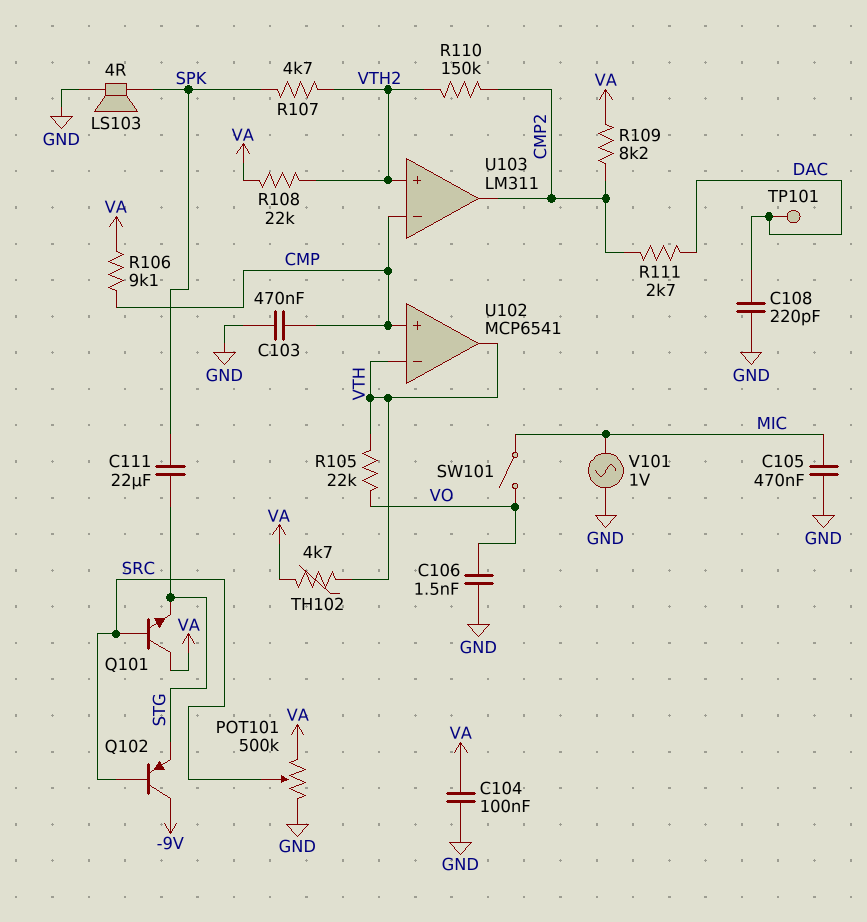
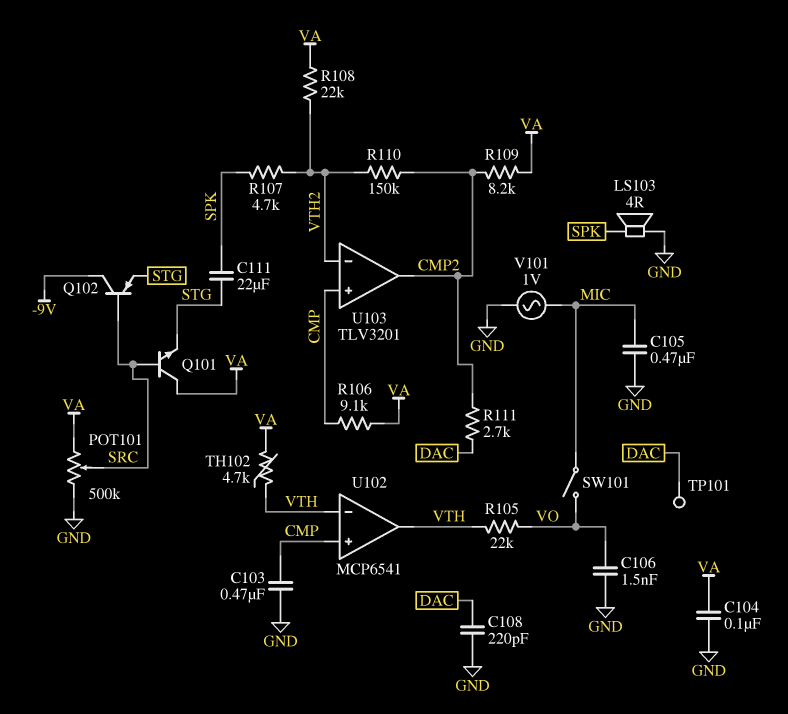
U103: LM311 -> TLV3201
U103 pin in+: VTH2 -> CMP
U103 pin in-: CMP -> VTH2

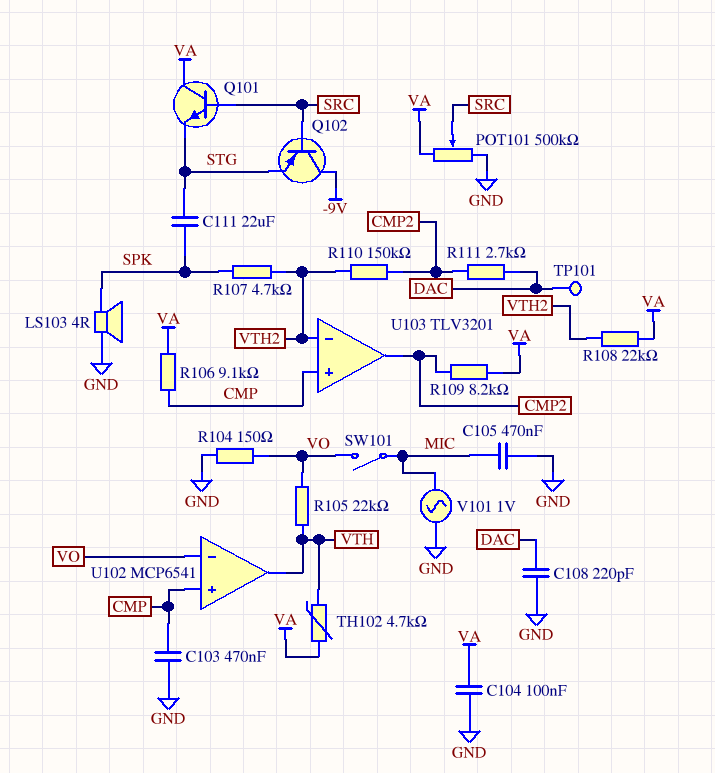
C106: 1.5nF (GND, VO) -> none
R104: none -> 150 (GND, VO)
U102 pin in-: VTH -> VO

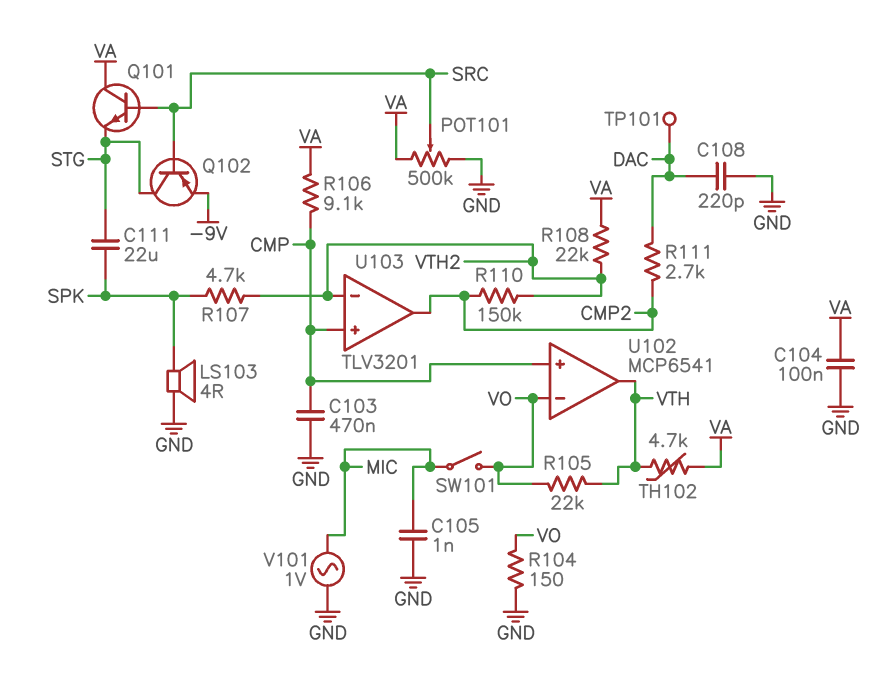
C105: 470nF (GND, MIC) -> 1nF (GND, MIC)
Q102: PNP (B SRC, C -9V, E STG) -> PNP (B SRC, C STG, E -9V)
R109: 8.2k (CMP2, VA) -> none

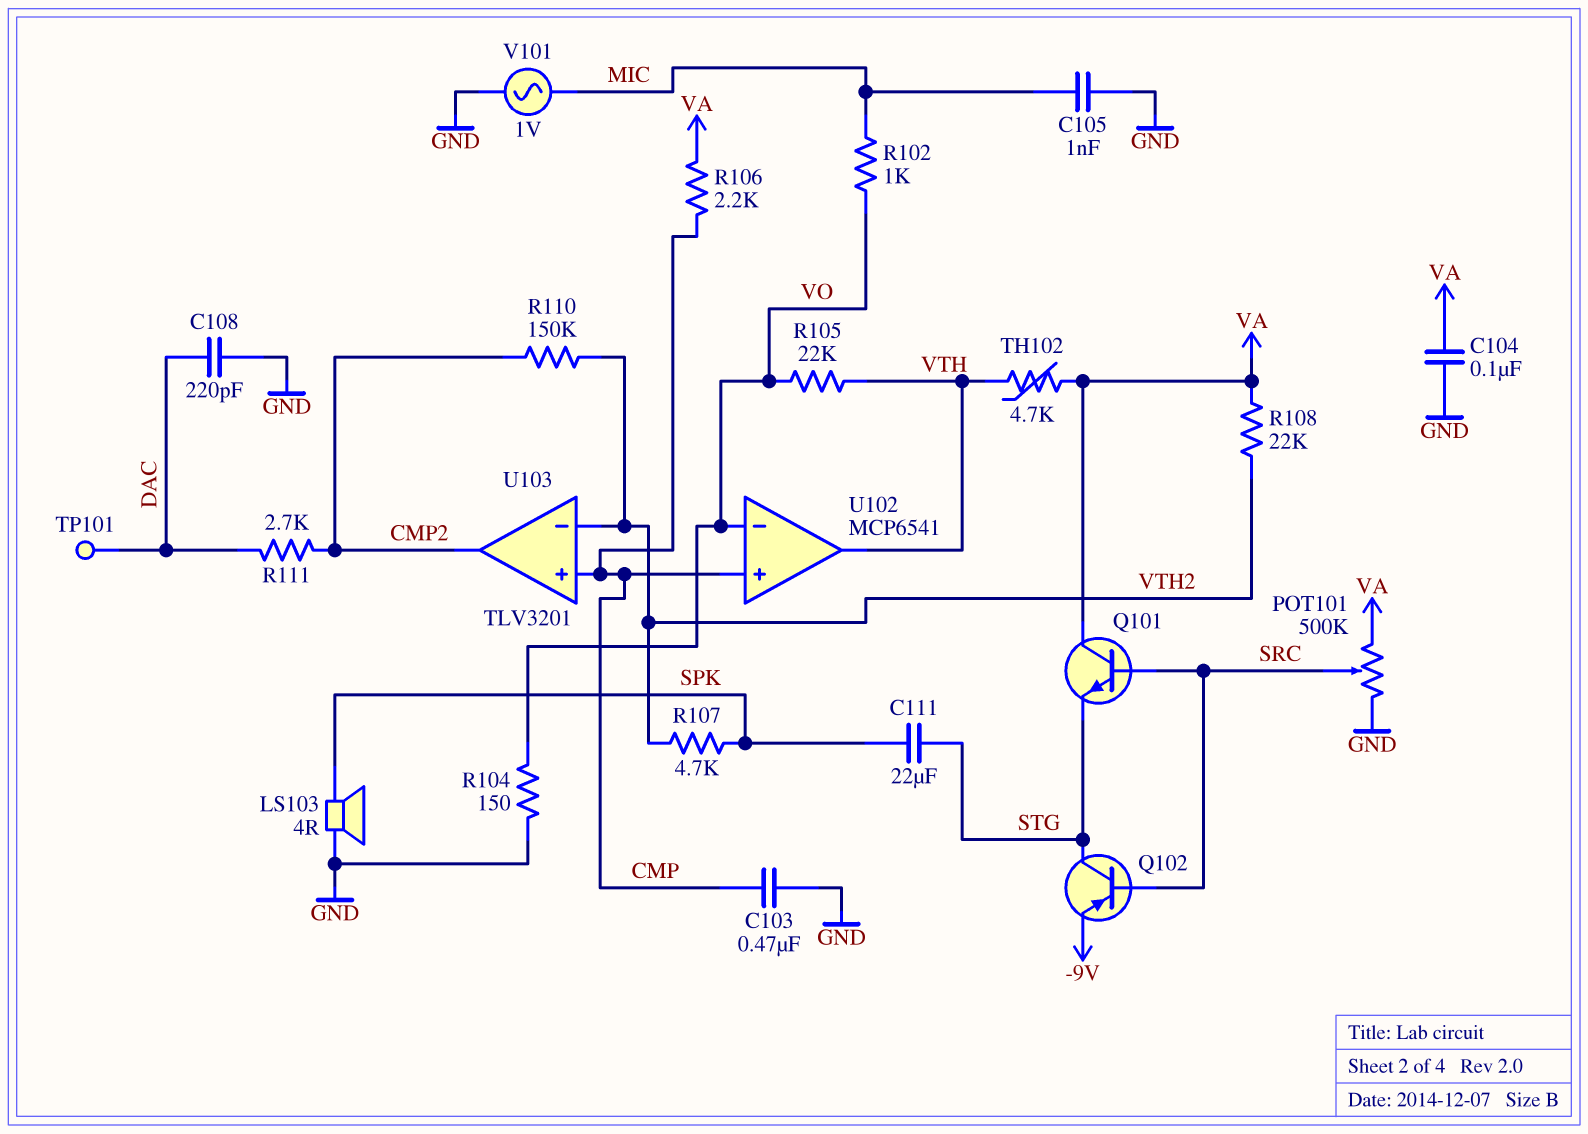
R102: none -> 1k (MIC, VO)
R106: 9.1k (CMP, VA) -> 2.2k (CMP, VA)
SW101: switch (MIC, VO) -> none

